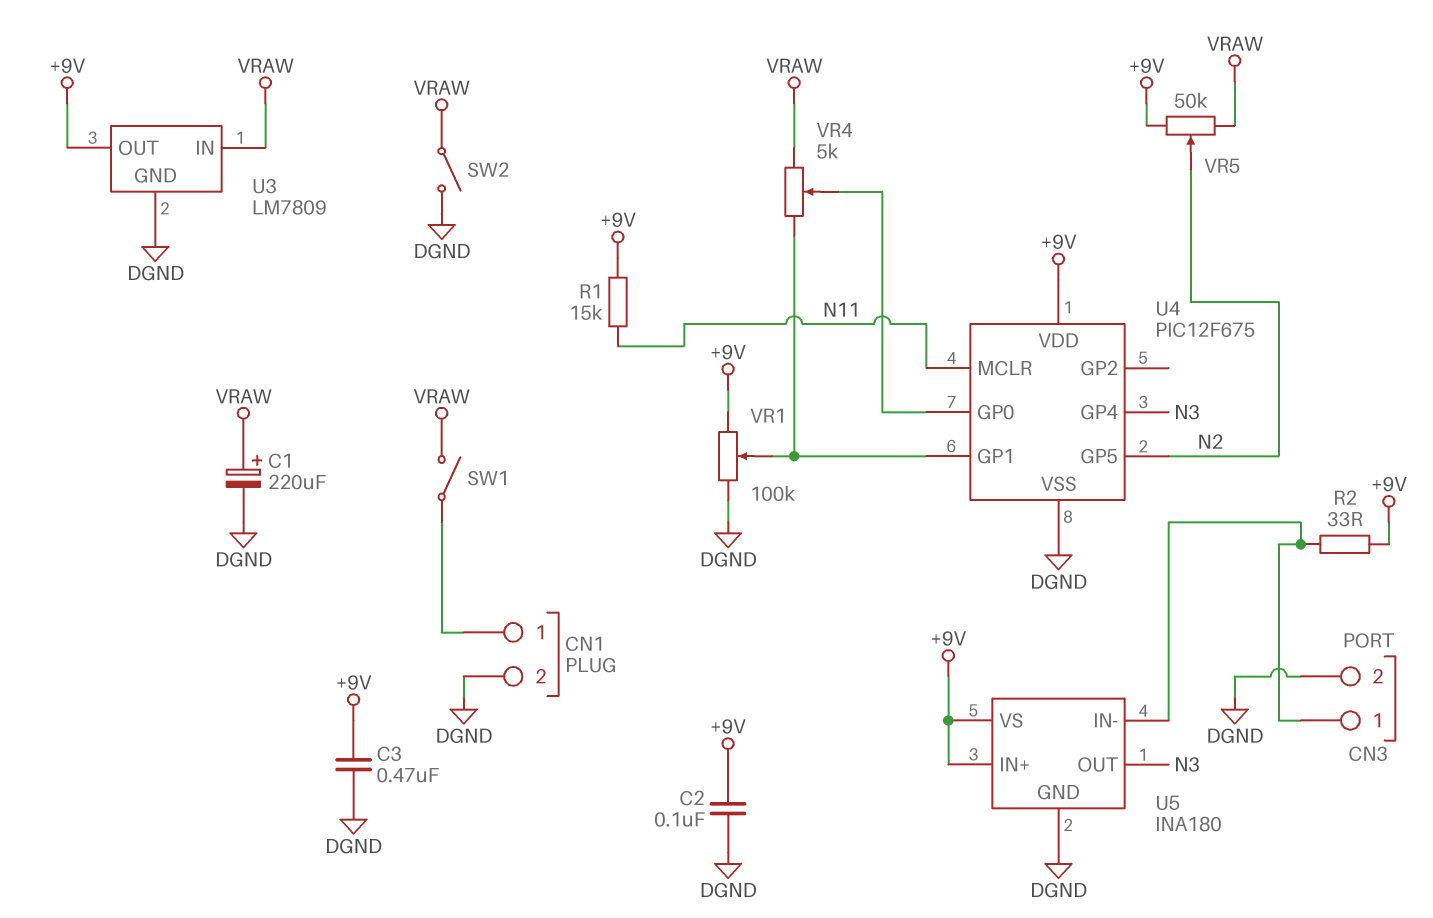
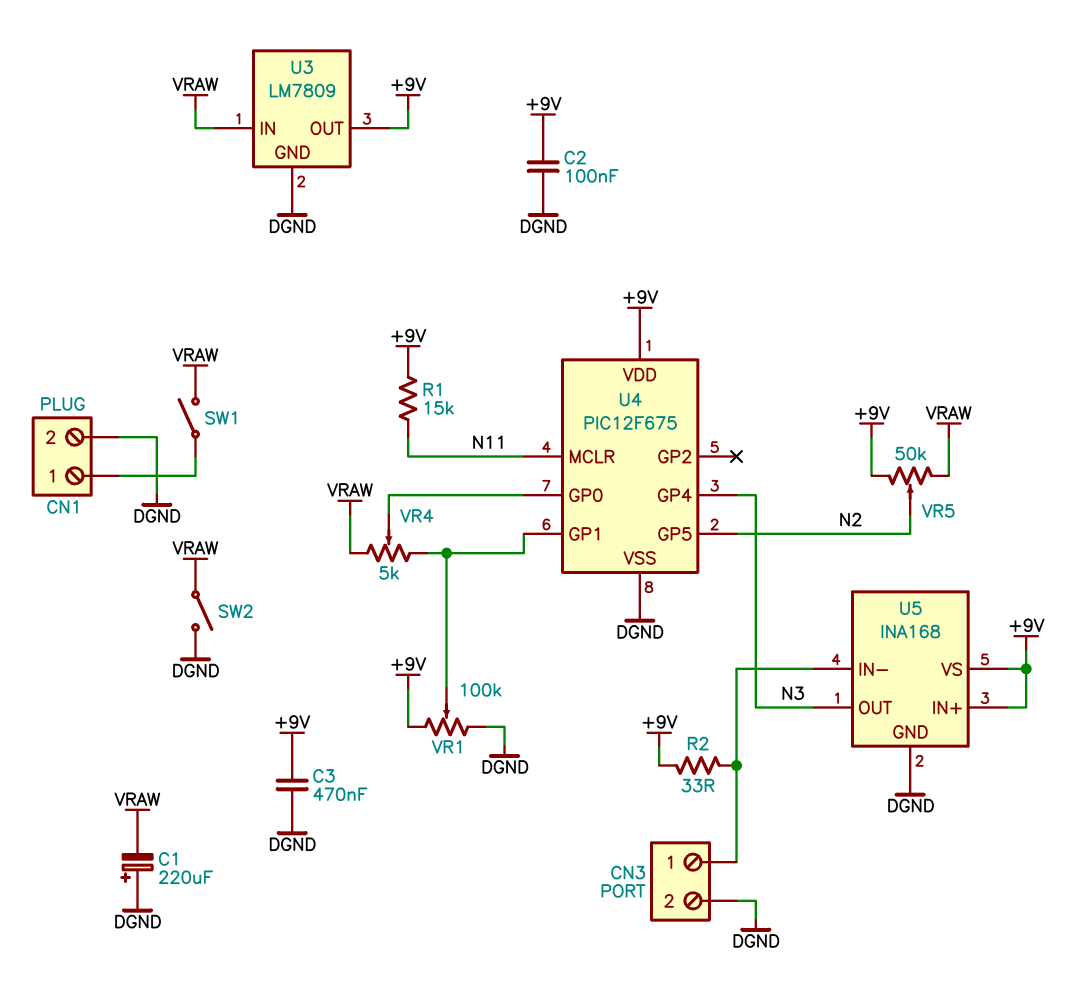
C1: 220uF (plus VRAW, minus DGND) -> 220uF (plus DGND, minus VRAW)
U5: INA180 -> INA168

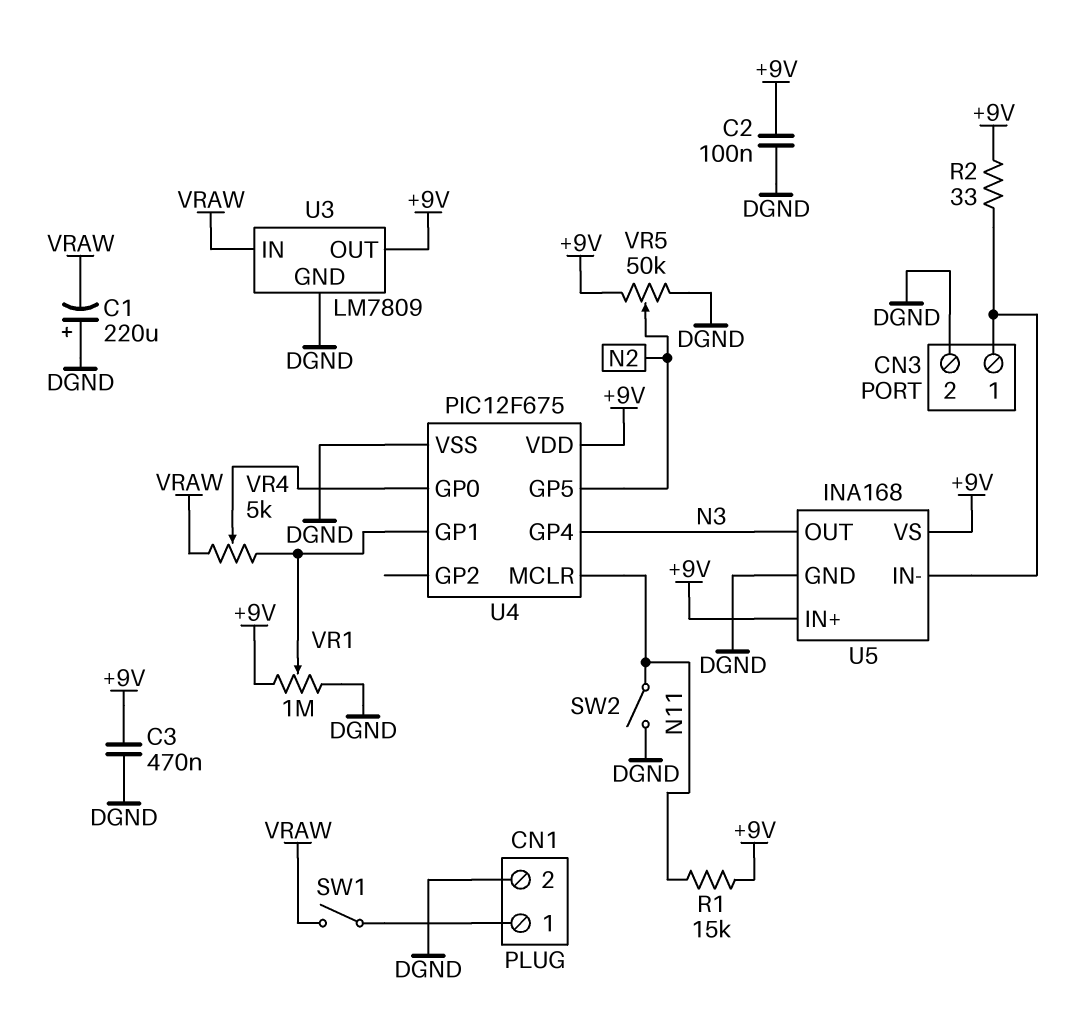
SW2: switch (DGND, VRAW) -> switch (DGND, N11)
VR1: 100k (+9V, DGND, wiper U4/GP1) -> 1M (+9V, DGND, wiper U4/GP1)
VR5: 50k (+9V, VRAW, wiper N2) -> 50k (+9V, DGND, wiper N2)

